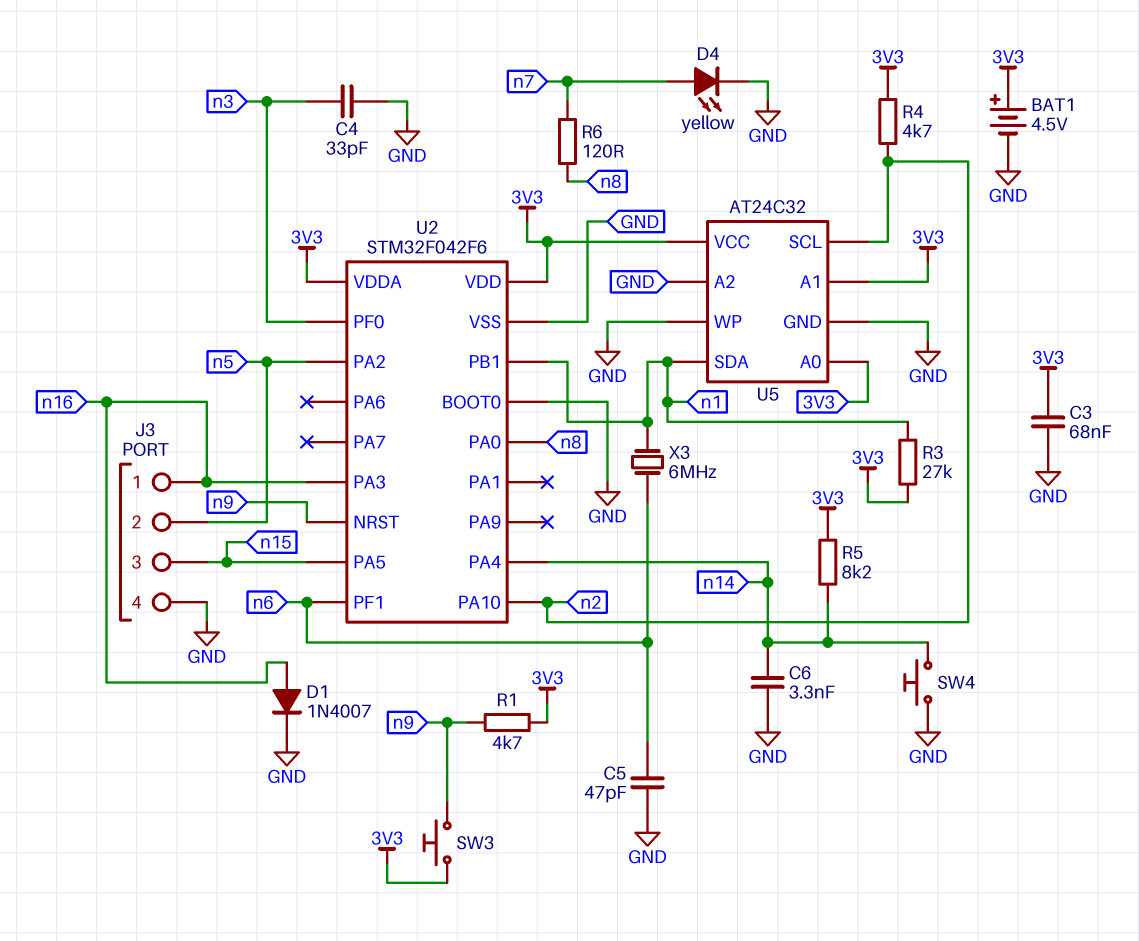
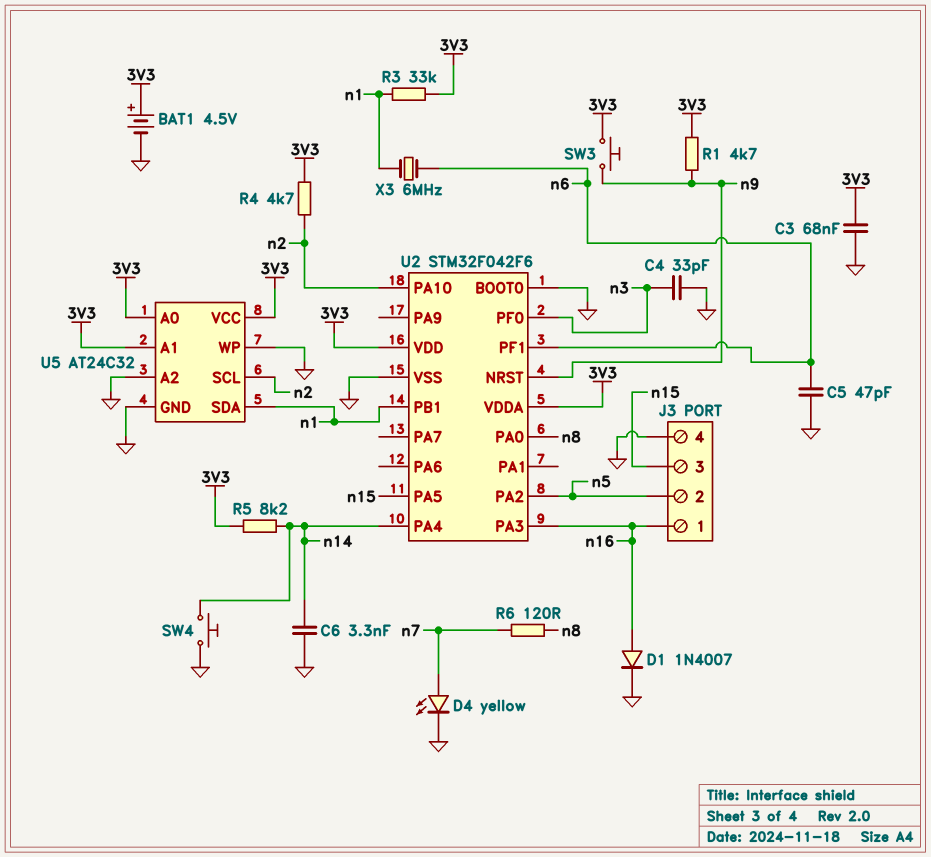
R3: 27k (3V3, n1) -> 33k (3V3, n1)

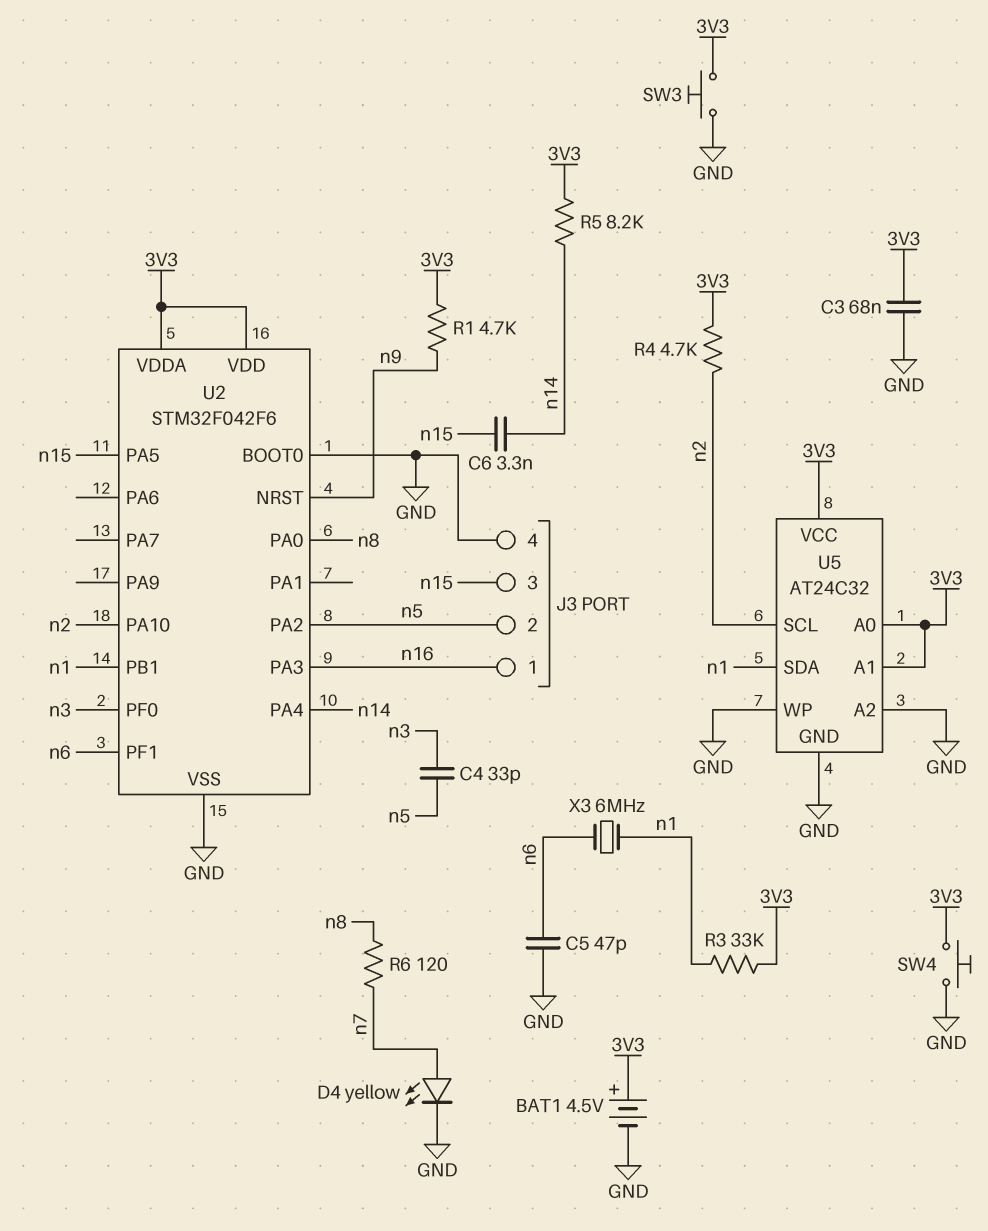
C4: 33pF (GND, n3) -> 33pF (n3, n5)
C6: 3.3nF (GND, n14) -> 3.3nF (n14, n15)
D1: diode 1N4007 (A n16, K GND) -> none
SW3: button (3V3, n9) -> button (3V3, GND)
SW4: button (GND, n14) -> button (3V3, GND)

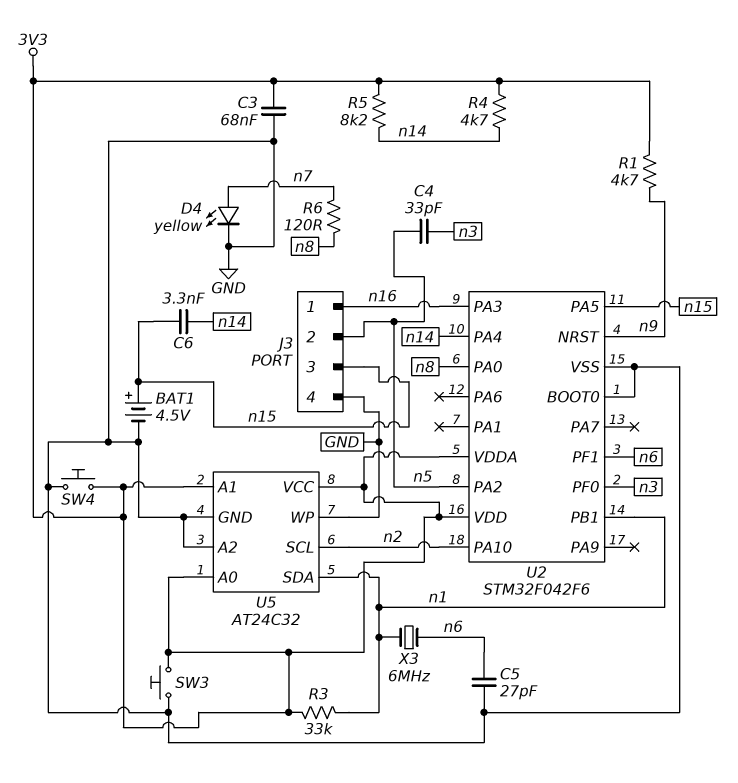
BAT1: 4.5V (plus 3V3, minus GND) -> 4.5V (plus n15, minus GND)
C5: 47pF (GND, n6) -> 27pF (GND, n6)
R4: 4.7k (3V3, n2) -> 4.7k (3V3, n14)

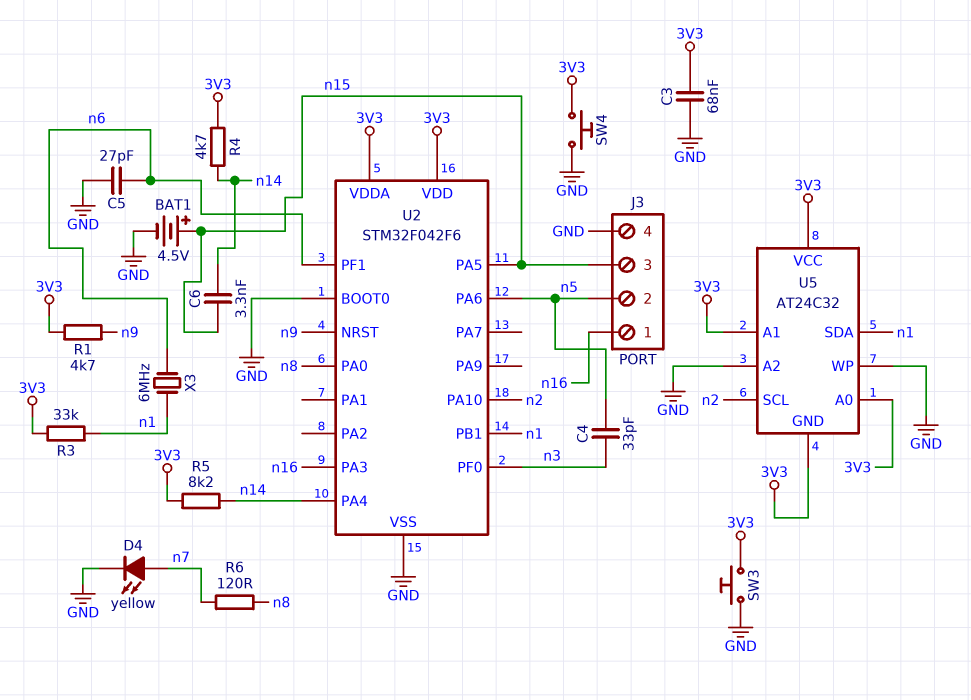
U2 pin PA2: n5 -> none
U2 pin PA6: none -> n5
U5 pin GND: GND -> 3V3

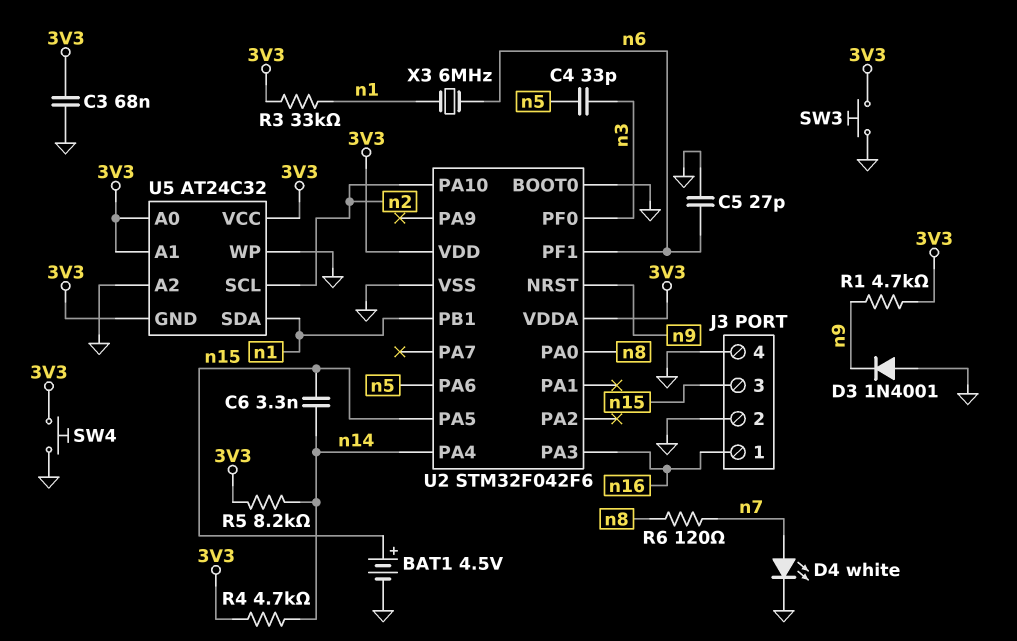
D3: none -> diode 1N4001 (A GND, K n9)
D4: LED yellow (A n7, K GND) -> LED white (A n7, K GND)
J3 pin 2: n5 -> GND

